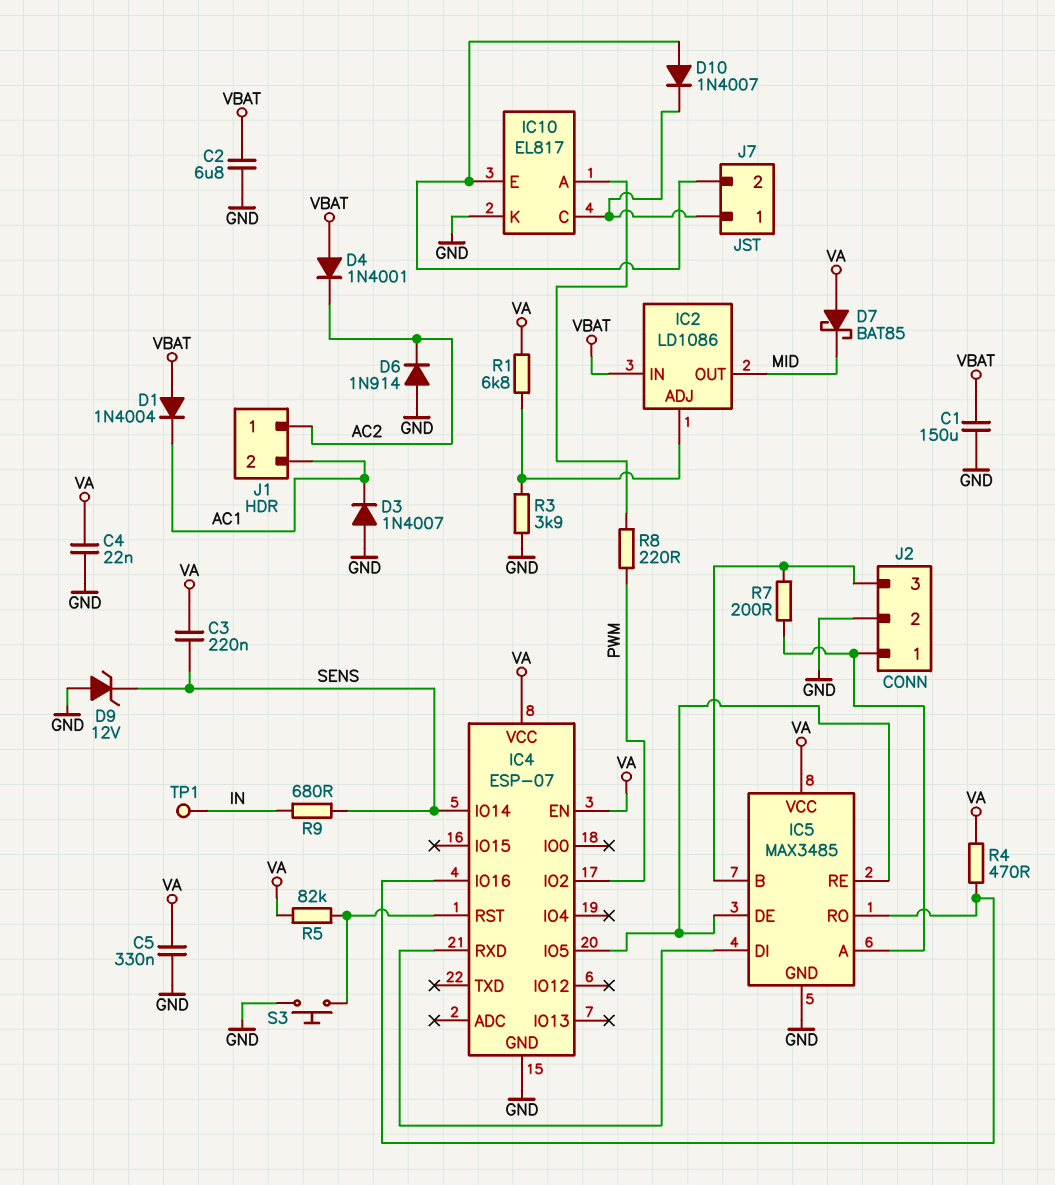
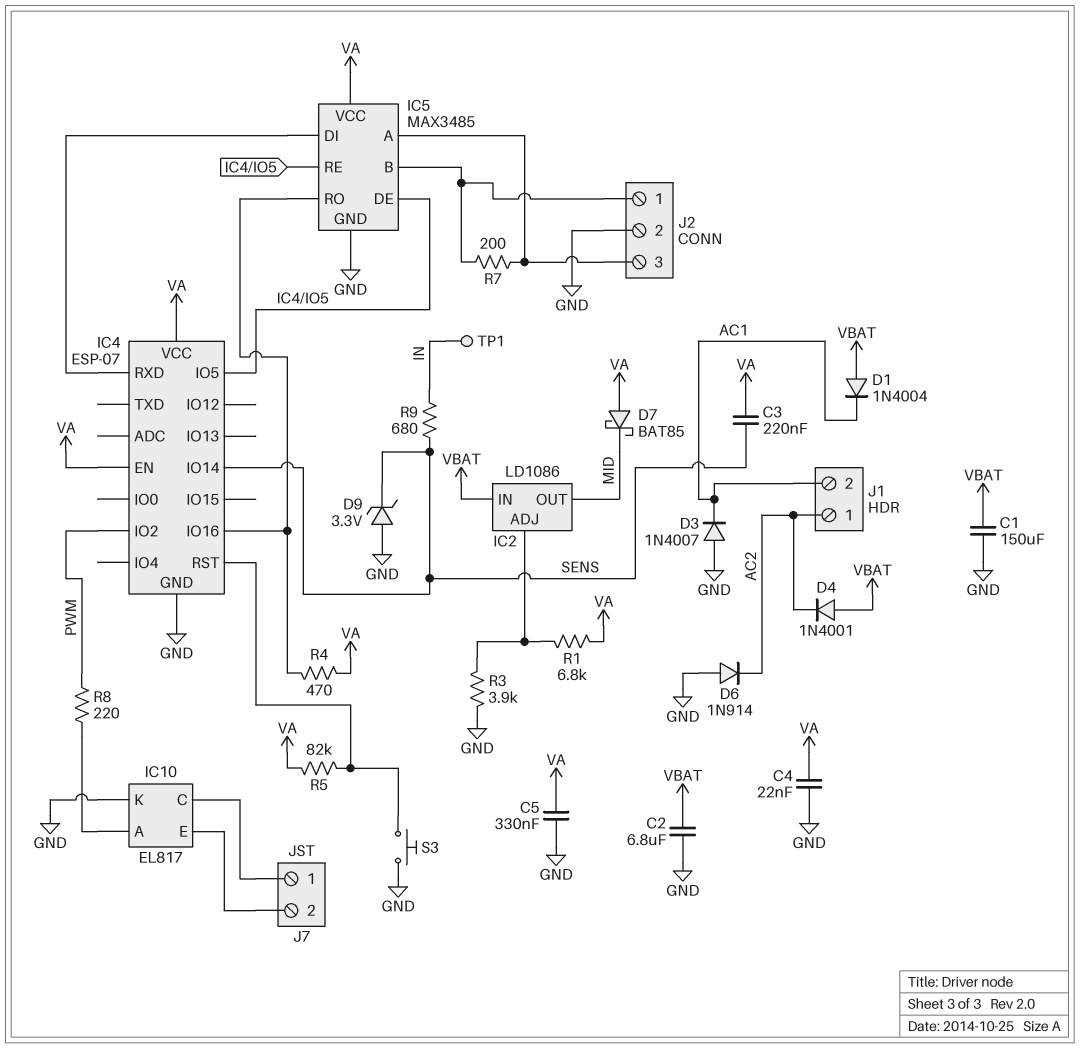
D9: zener 12V (A GND, K SENS) -> zener 3.3V (A GND, K SENS)
D10: diode 1N4007 (A IC10/E, K IC10/C) -> none
J2 pin 1: IC5/A -> IC5/B
J2 pin 3: IC5/B -> IC5/A

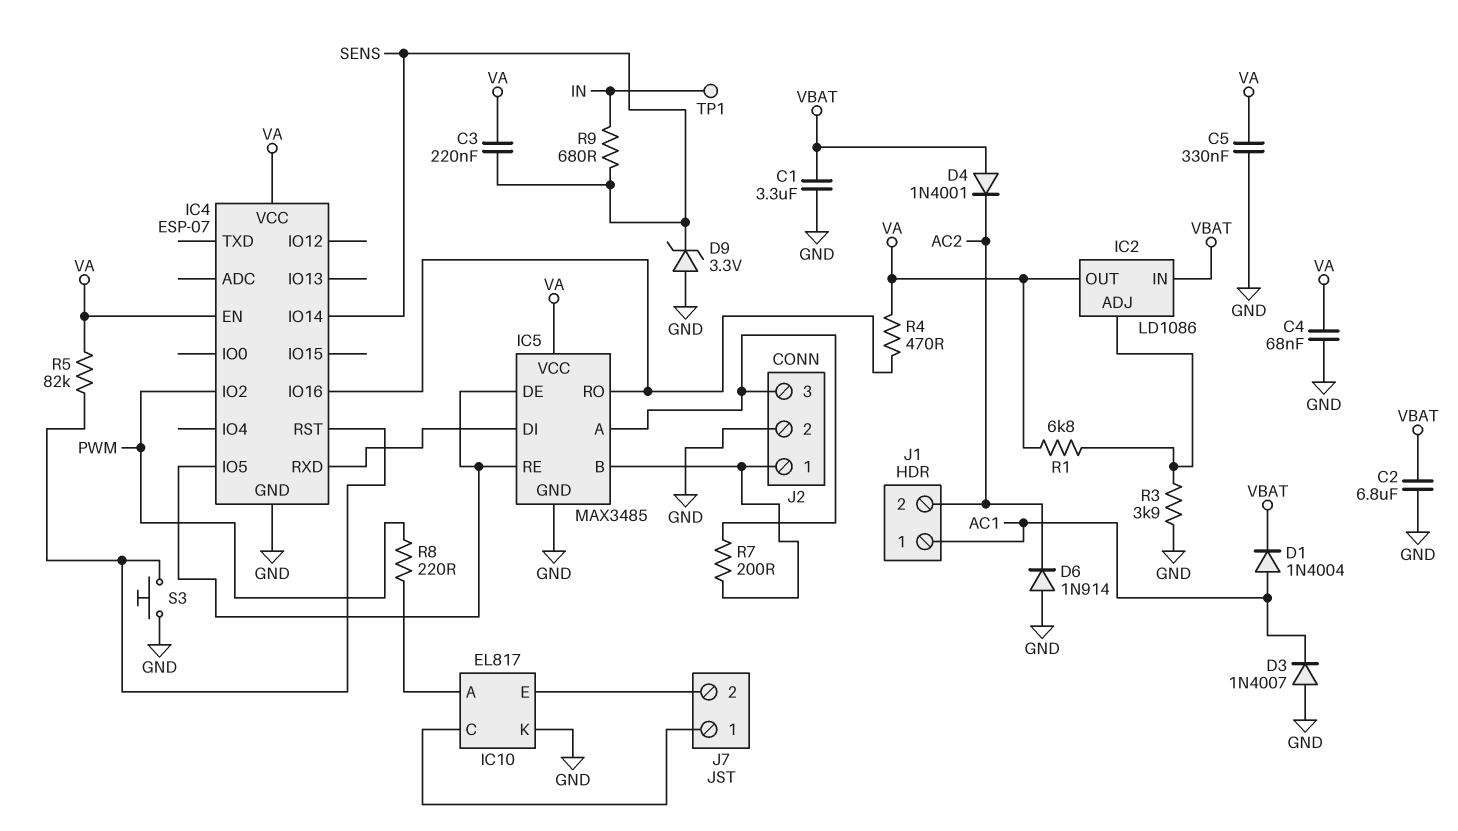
C1: 150uF (GND, VBAT) -> 3.3uF (GND, VBAT)
C4: 22nF (GND, VA) -> 68nF (GND, VA)
D1: diode 1N4004 (A VBAT, K AC1) -> diode 1N4004 (A AC1, K VBAT)
D7: schottky BAT85 (A VA, K MID) -> none
IC2 pin OUT: MID -> VA
J1 pin 1: AC2 -> AC1
J1 pin 2: AC1 -> AC2

